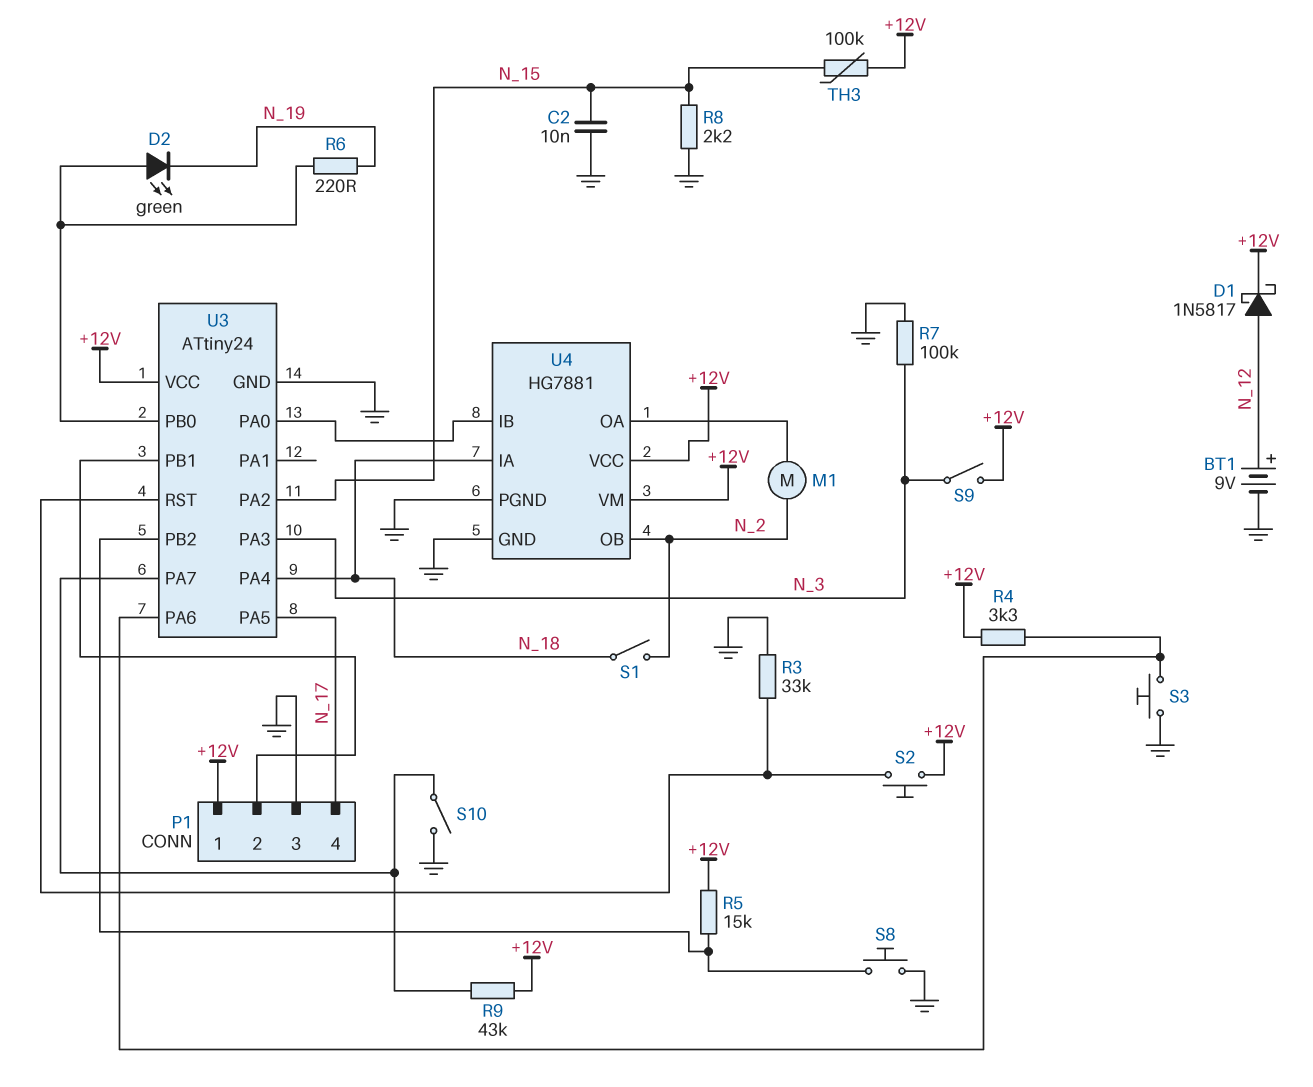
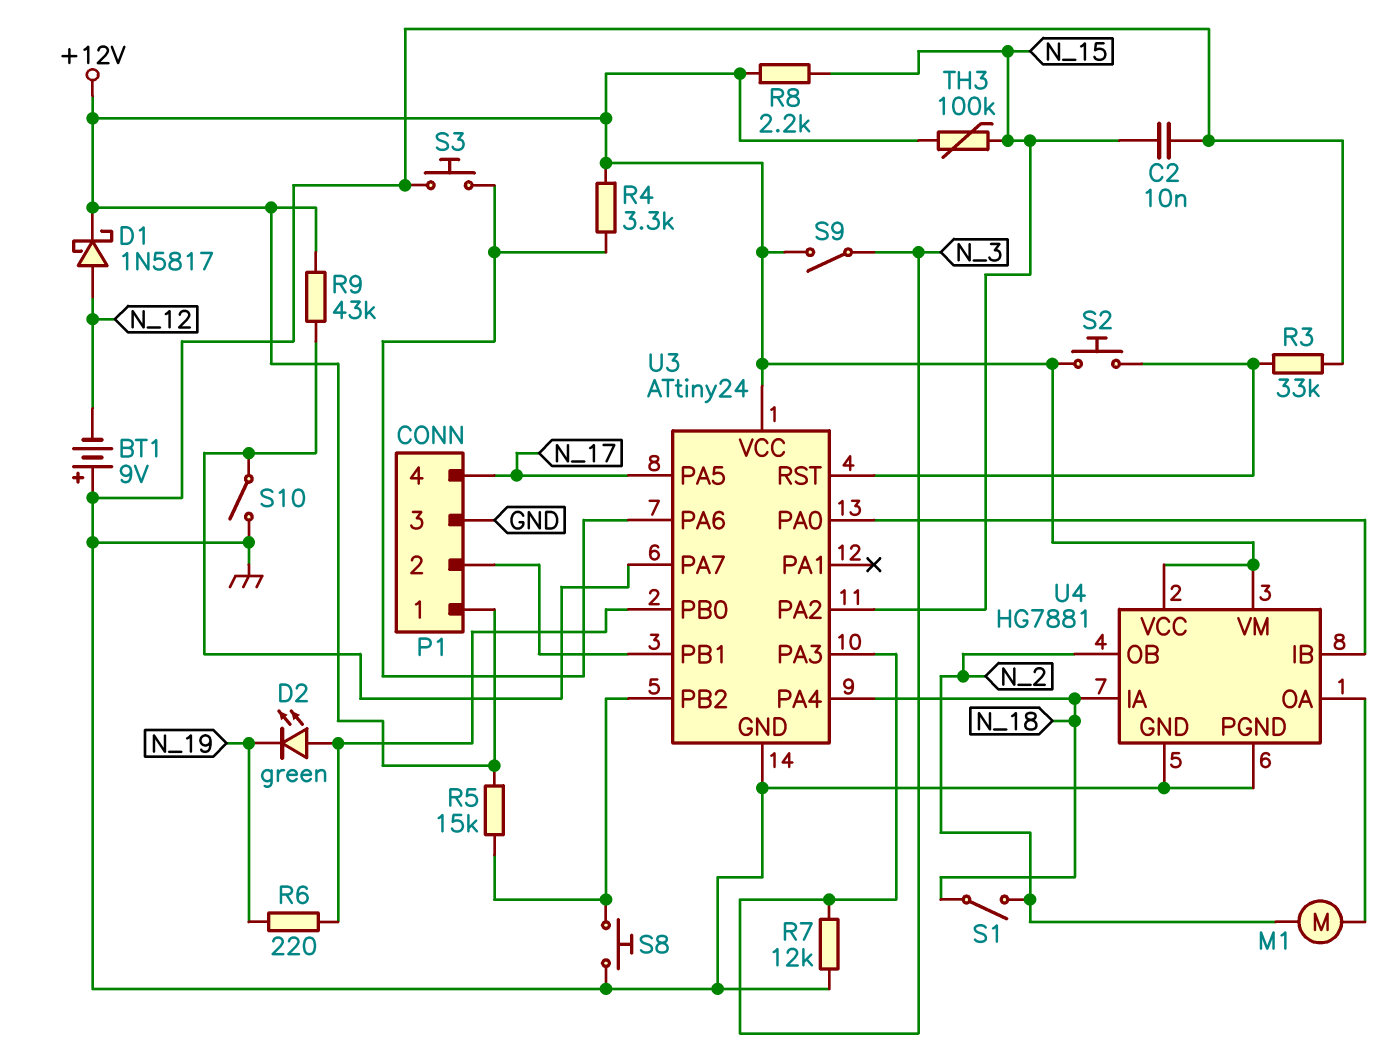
BT1: 9V (plus N_12, minus GND) -> 9V (plus GND, minus N_12)
R7: 100k (GND, N_3) -> 12k (GND, N_3)
R8: 2.2k (GND, N_15) -> 2.2k (+12V, N_15)

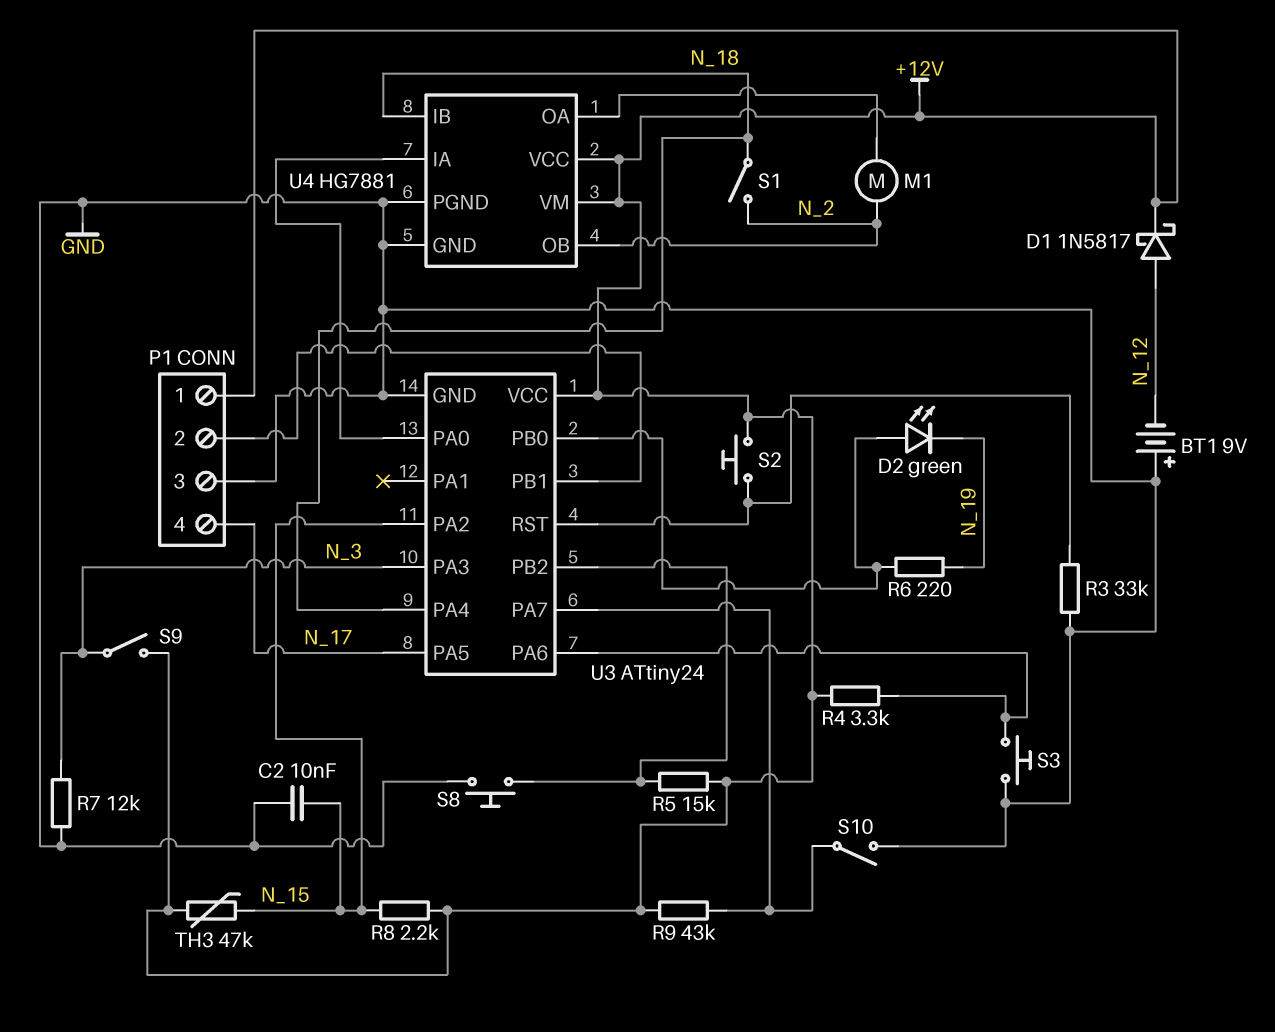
TH3: 100k (+12V, N_15) -> 47k (+12V, N_15)
U4 pin IA: N_18 -> U3/PA0
U4 pin IB: U3/PA0 -> N_18

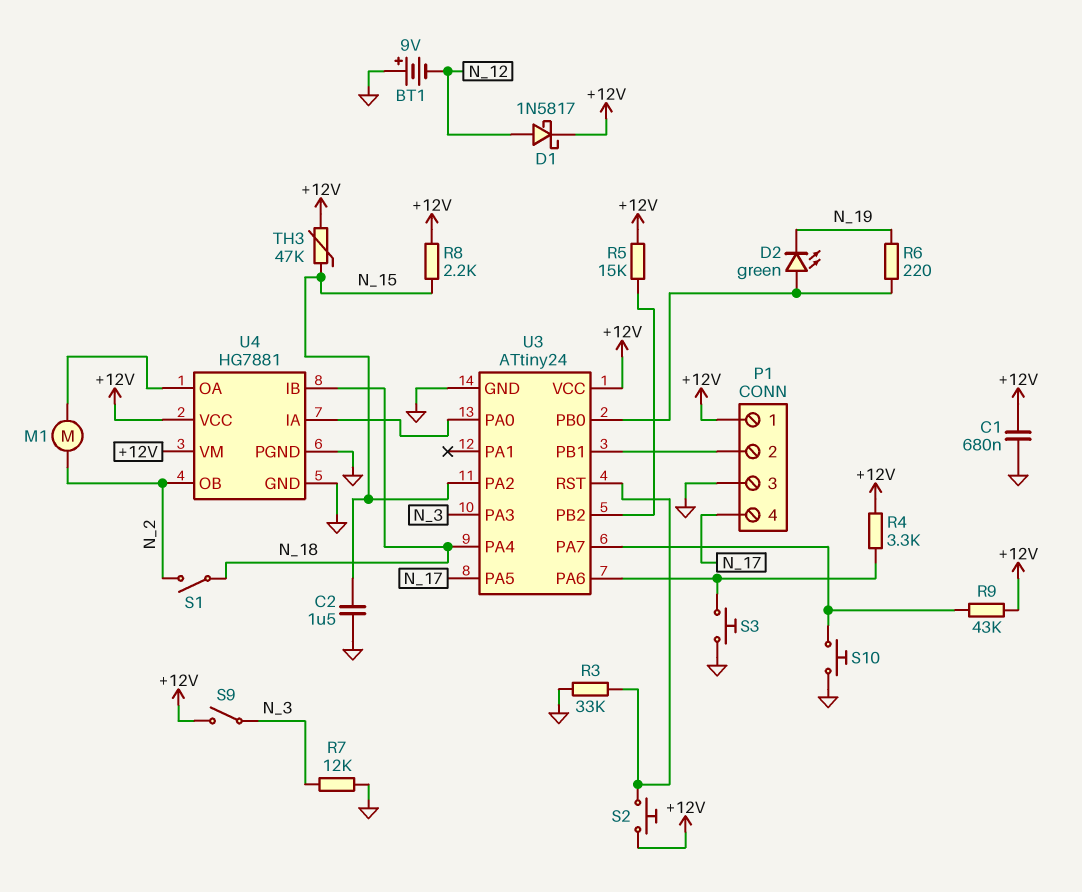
C1: none -> 680nF (+12V, GND)
C2: 10nF (GND, N_15) -> 1.5uF (GND, N_15)
S8: button (GND, U3/PB2) -> none
S10: switch (GND, U3/PA7) -> button (GND, U3/PA7)

